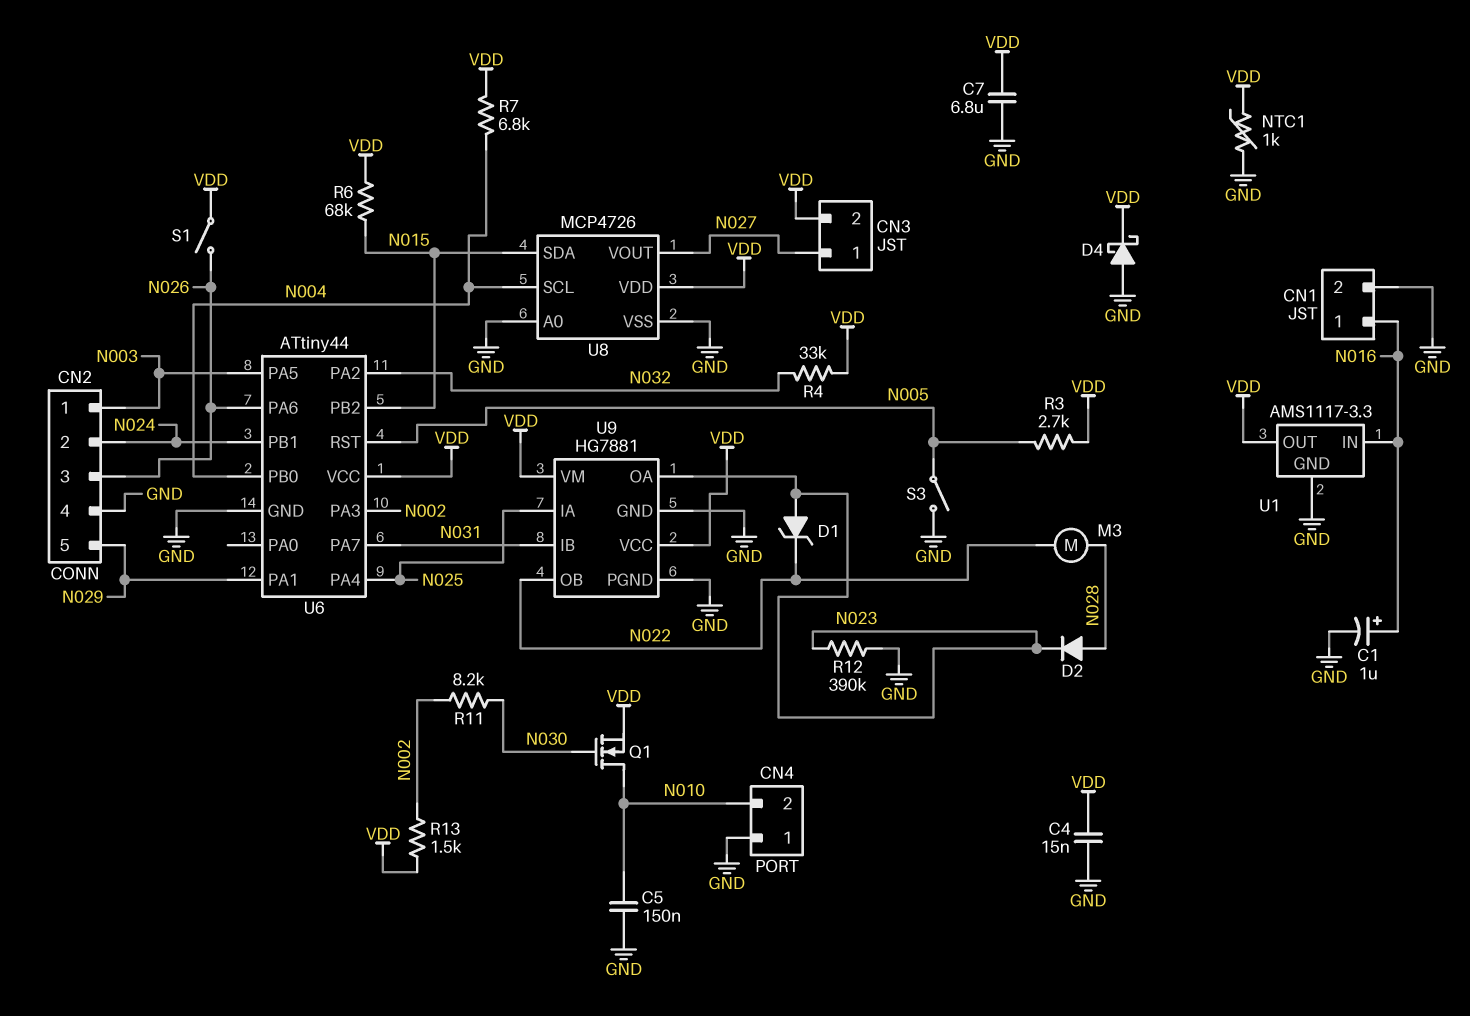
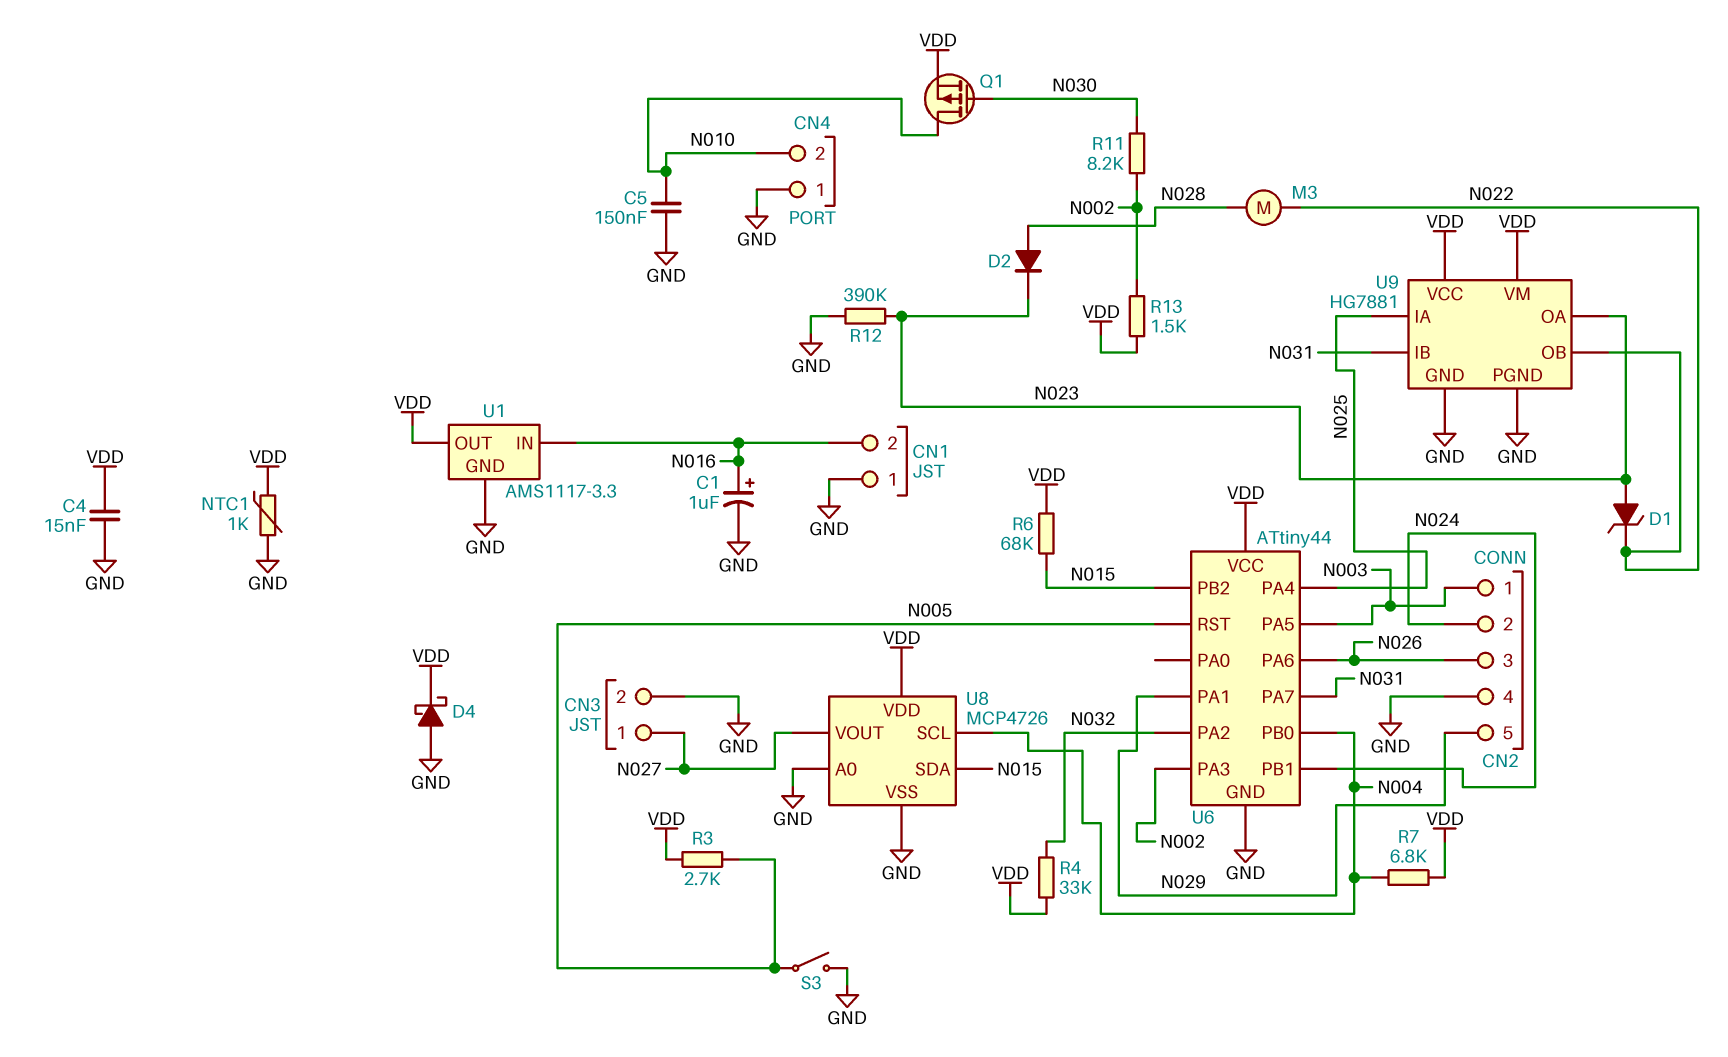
C7: 6.8uF (GND, VDD) -> none
CN1 pin 1: N016 -> GND
CN1 pin 2: GND -> N016
CN3 pin 2: VDD -> GND
Q1: NMOS (G N030, D N010, S VDD) -> PMOS (G N030, D N010, S VDD)
S1: switch (N026, VDD) -> none

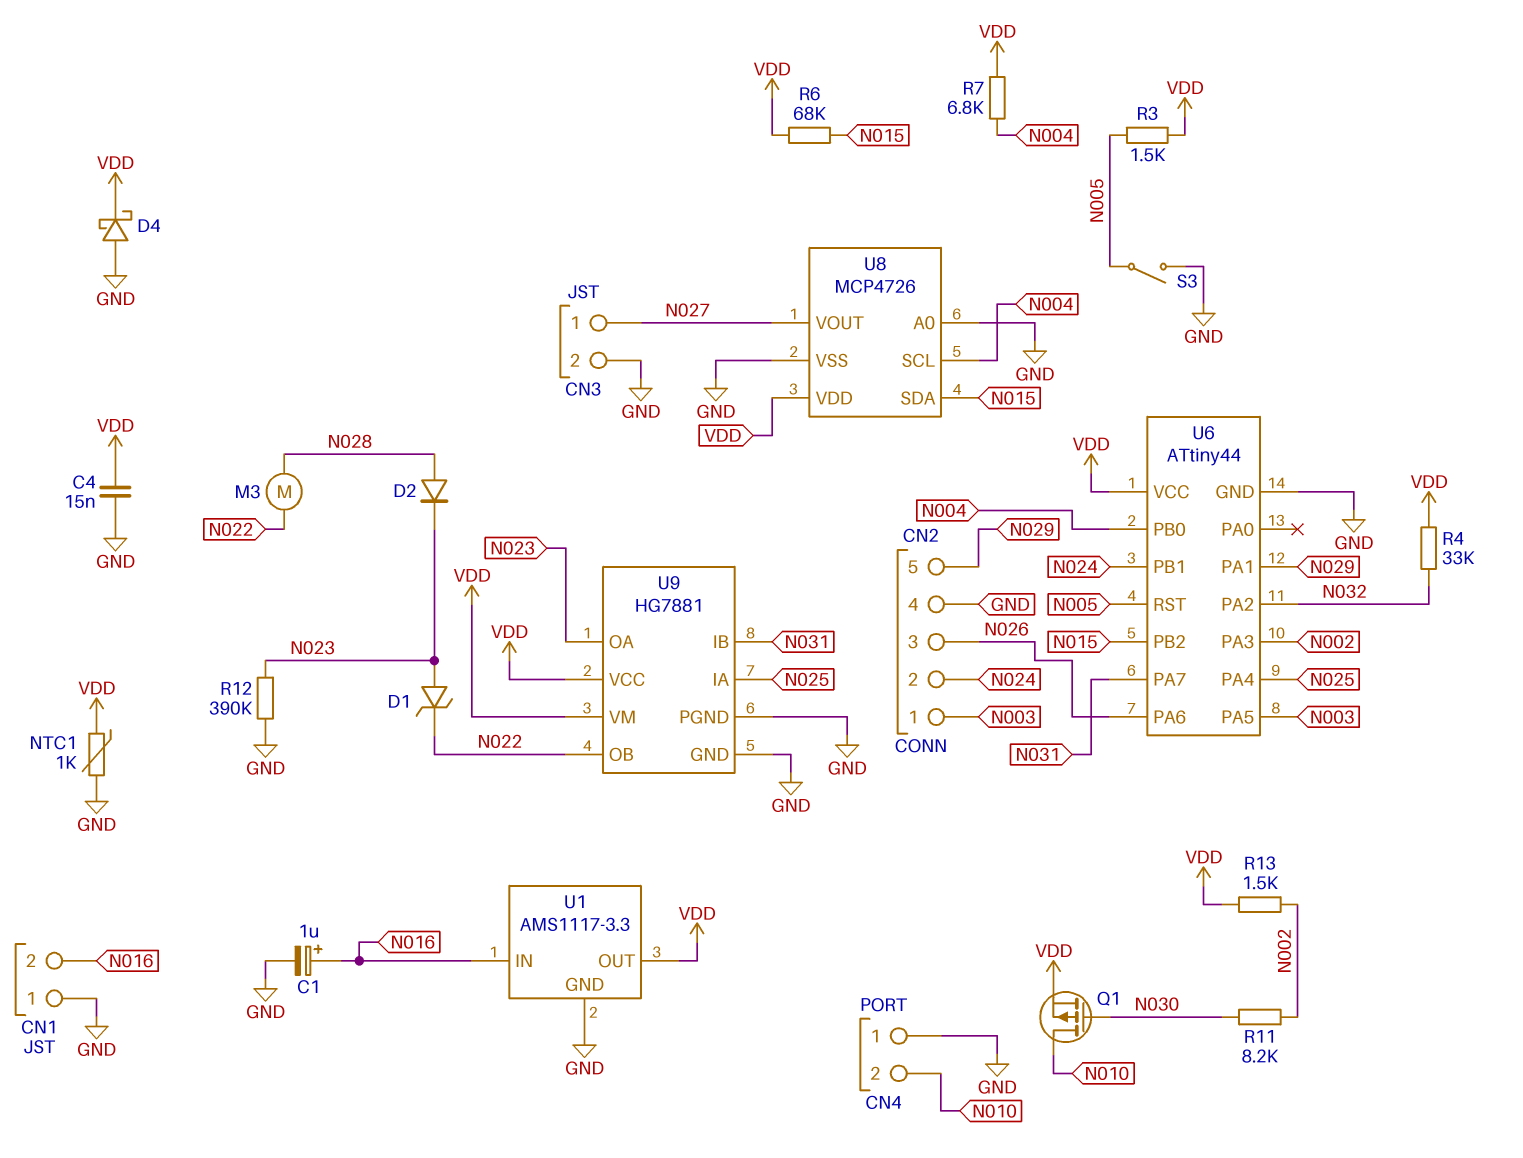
C5: 150nF (GND, N010) -> none
R3: 2.7k (N005, VDD) -> 1.5k (N005, VDD)

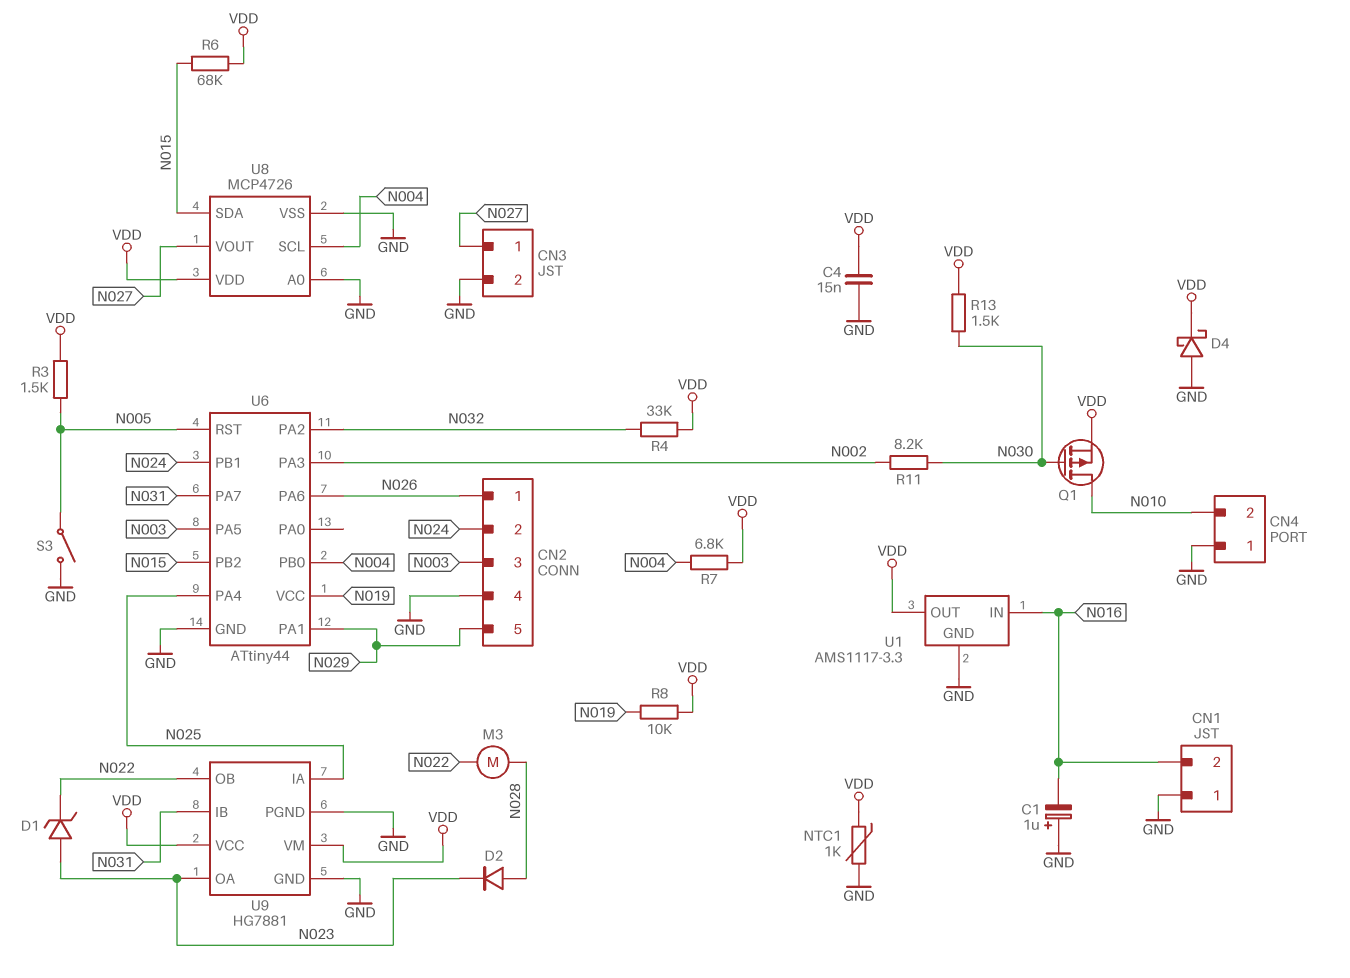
C1: 1uF (plus N016, minus GND) -> 1uF (plus GND, minus N016)
CN2 pin 1: N003 -> N026
CN2 pin 3: N026 -> N003
R8: none -> 10k (N019, VDD)
R12: 390k (GND, N023) -> none
R13: 1.5k (N002, VDD) -> 1.5k (N030, VDD)
U6 pin VCC: VDD -> N019

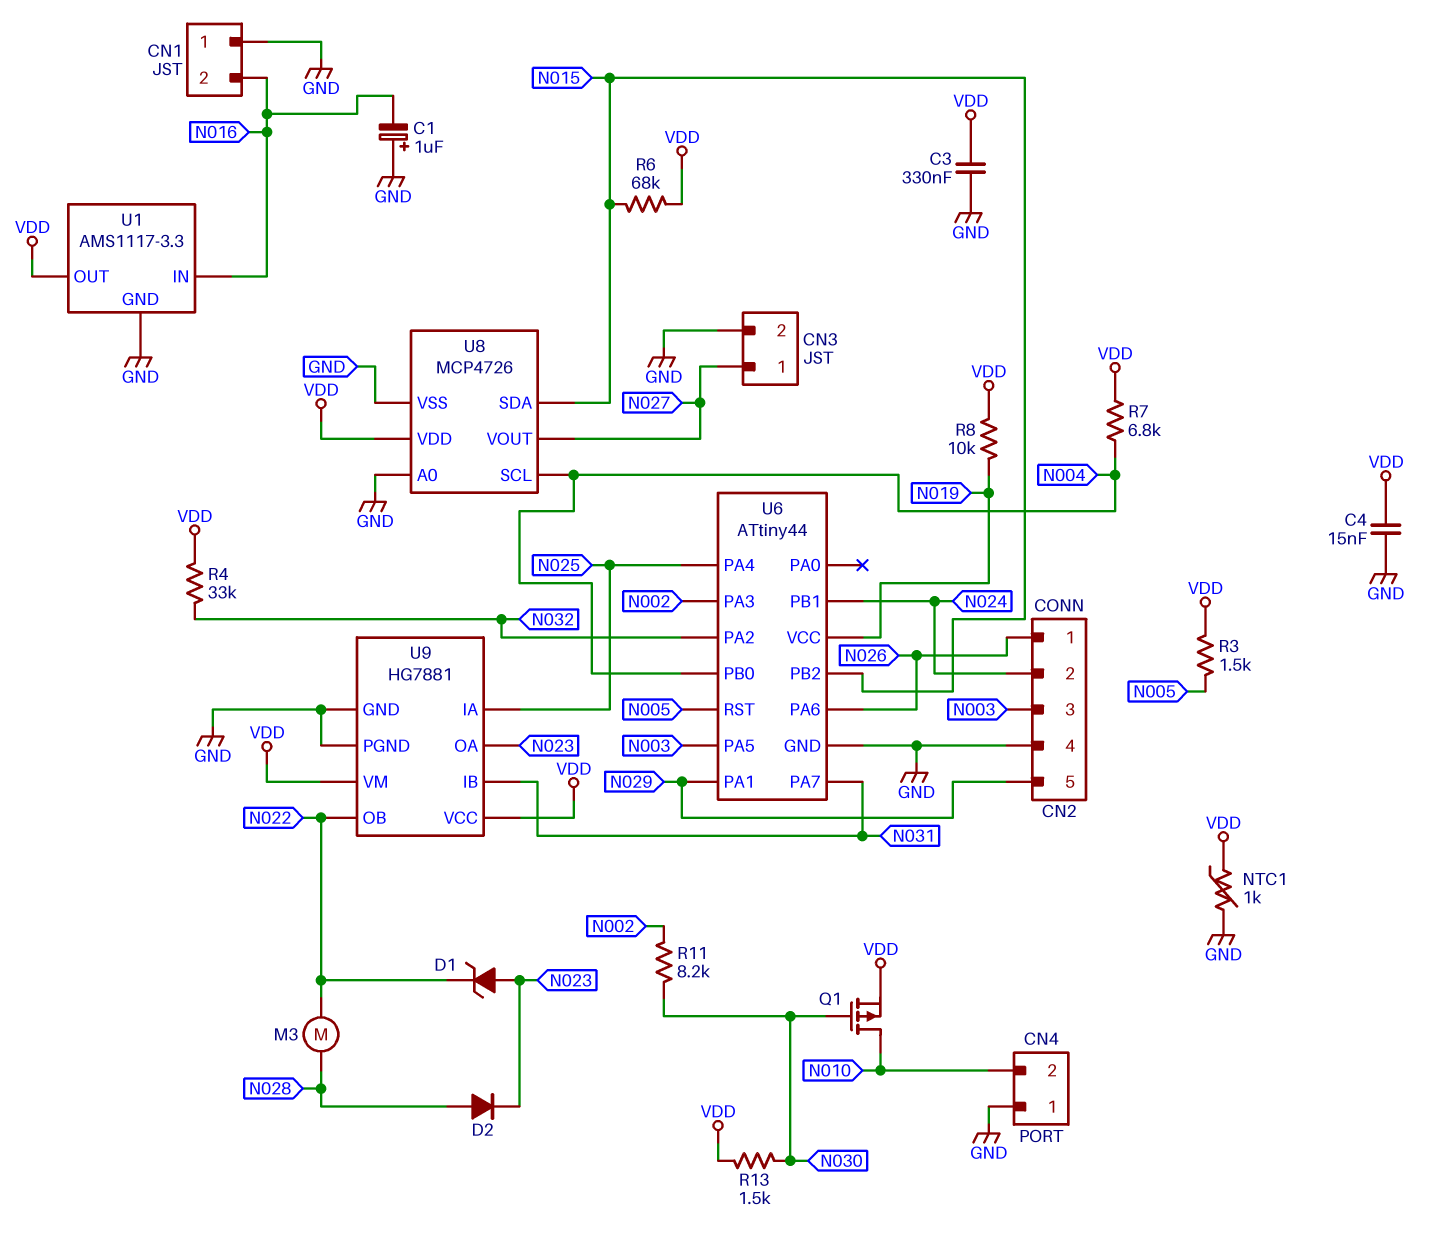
C3: none -> 330nF (GND, VDD)
D4: schottky (A GND, K VDD) -> none
S3: switch (GND, N005) -> none

